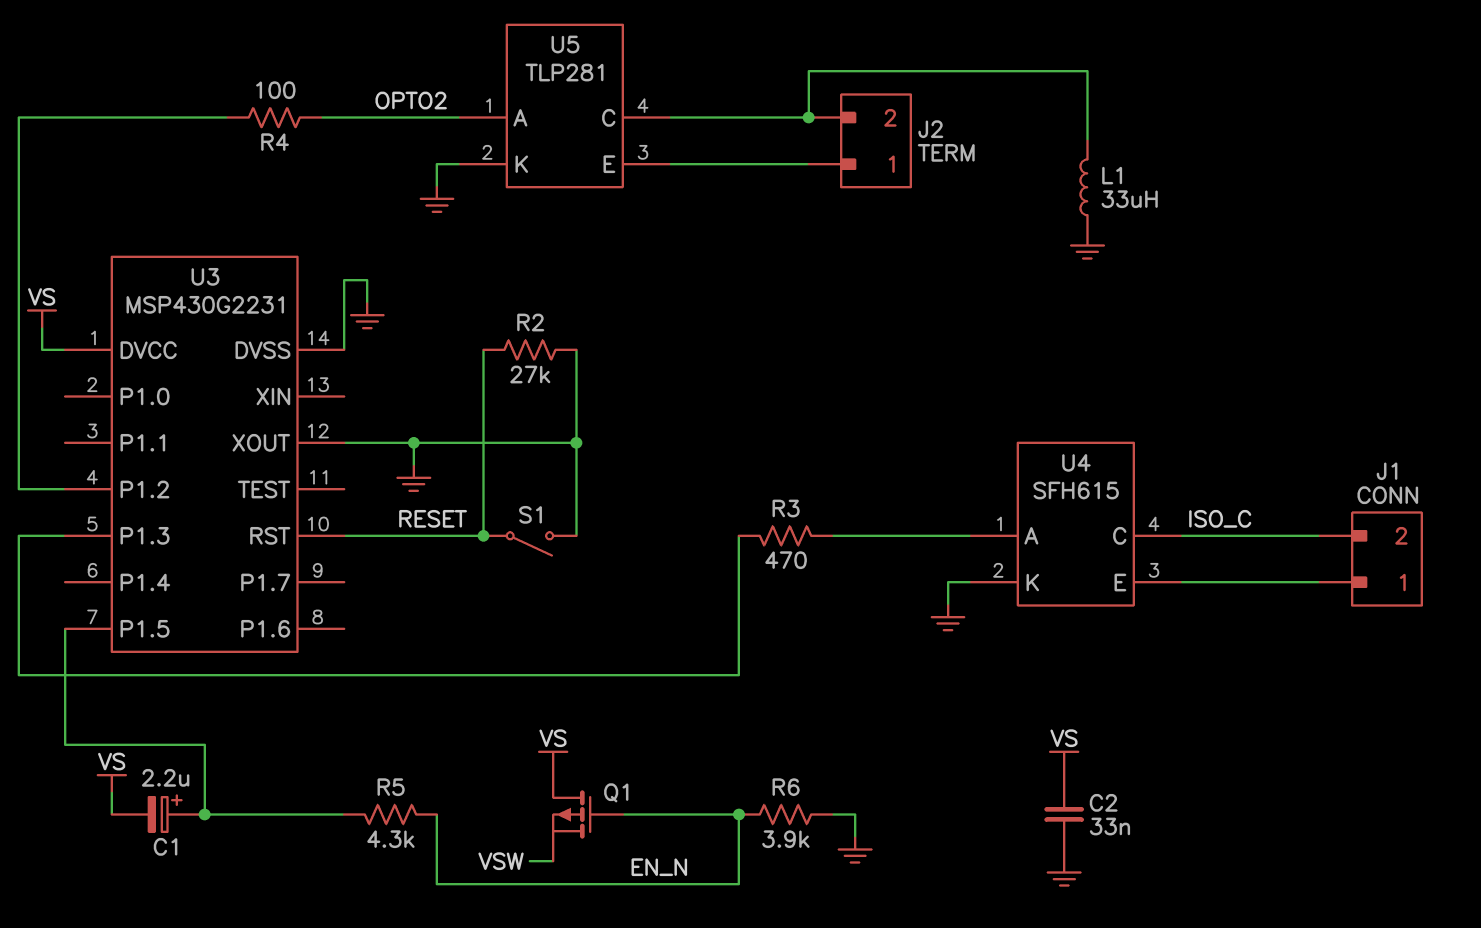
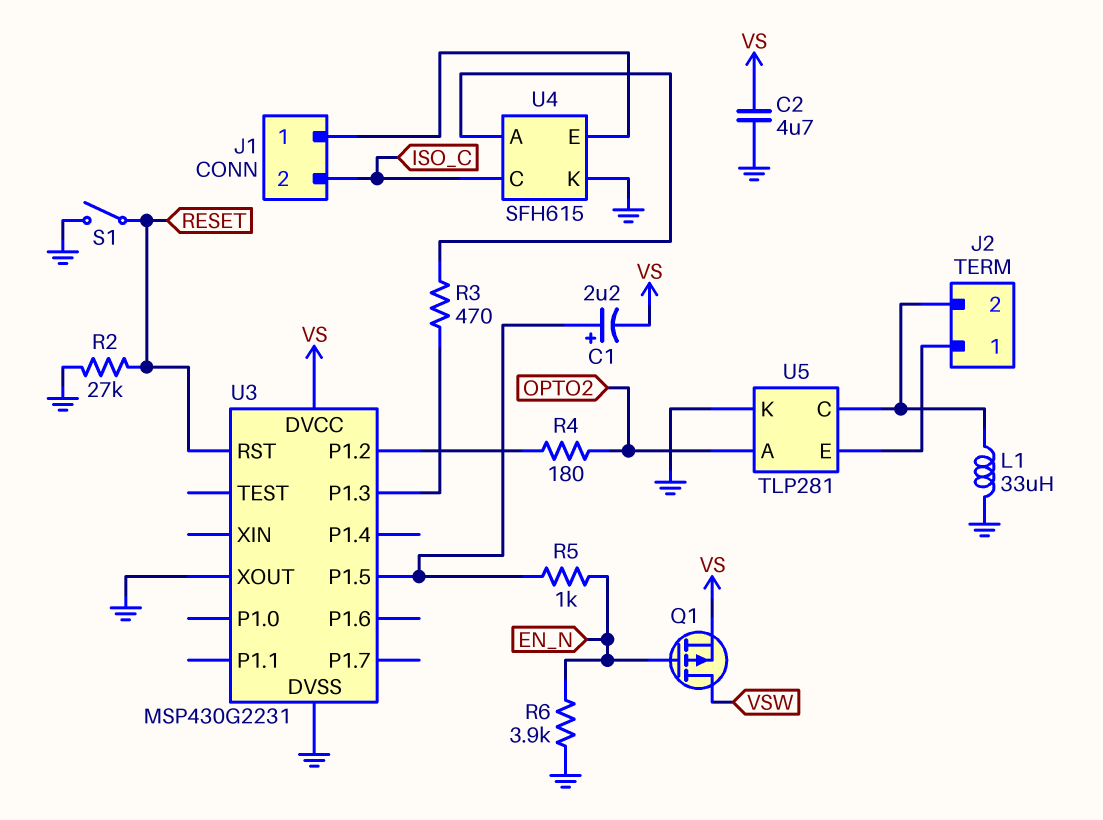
C2: 33nF (GND, VS) -> 4.7uF (GND, VS)
Q1: PMOS (G EN_N, D VS, S VSW) -> PMOS (G EN_N, D VSW, S VS)
R4: 100 (OPTO2, U3/P1.2) -> 180 (OPTO2, U3/P1.2)
R5: 4.3k (EN_N, U3/P1.5) -> 1k (EN_N, U3/P1.5)

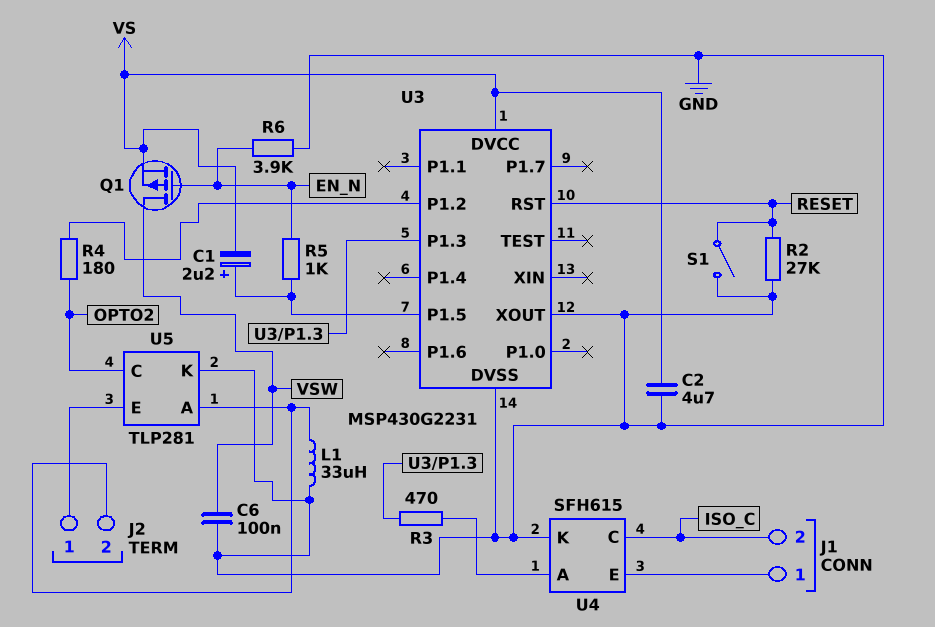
C6: none -> 100nF (GND, VSW)
U5 pin A: OPTO2 -> J2/2
U5 pin C: J2/2 -> OPTO2

